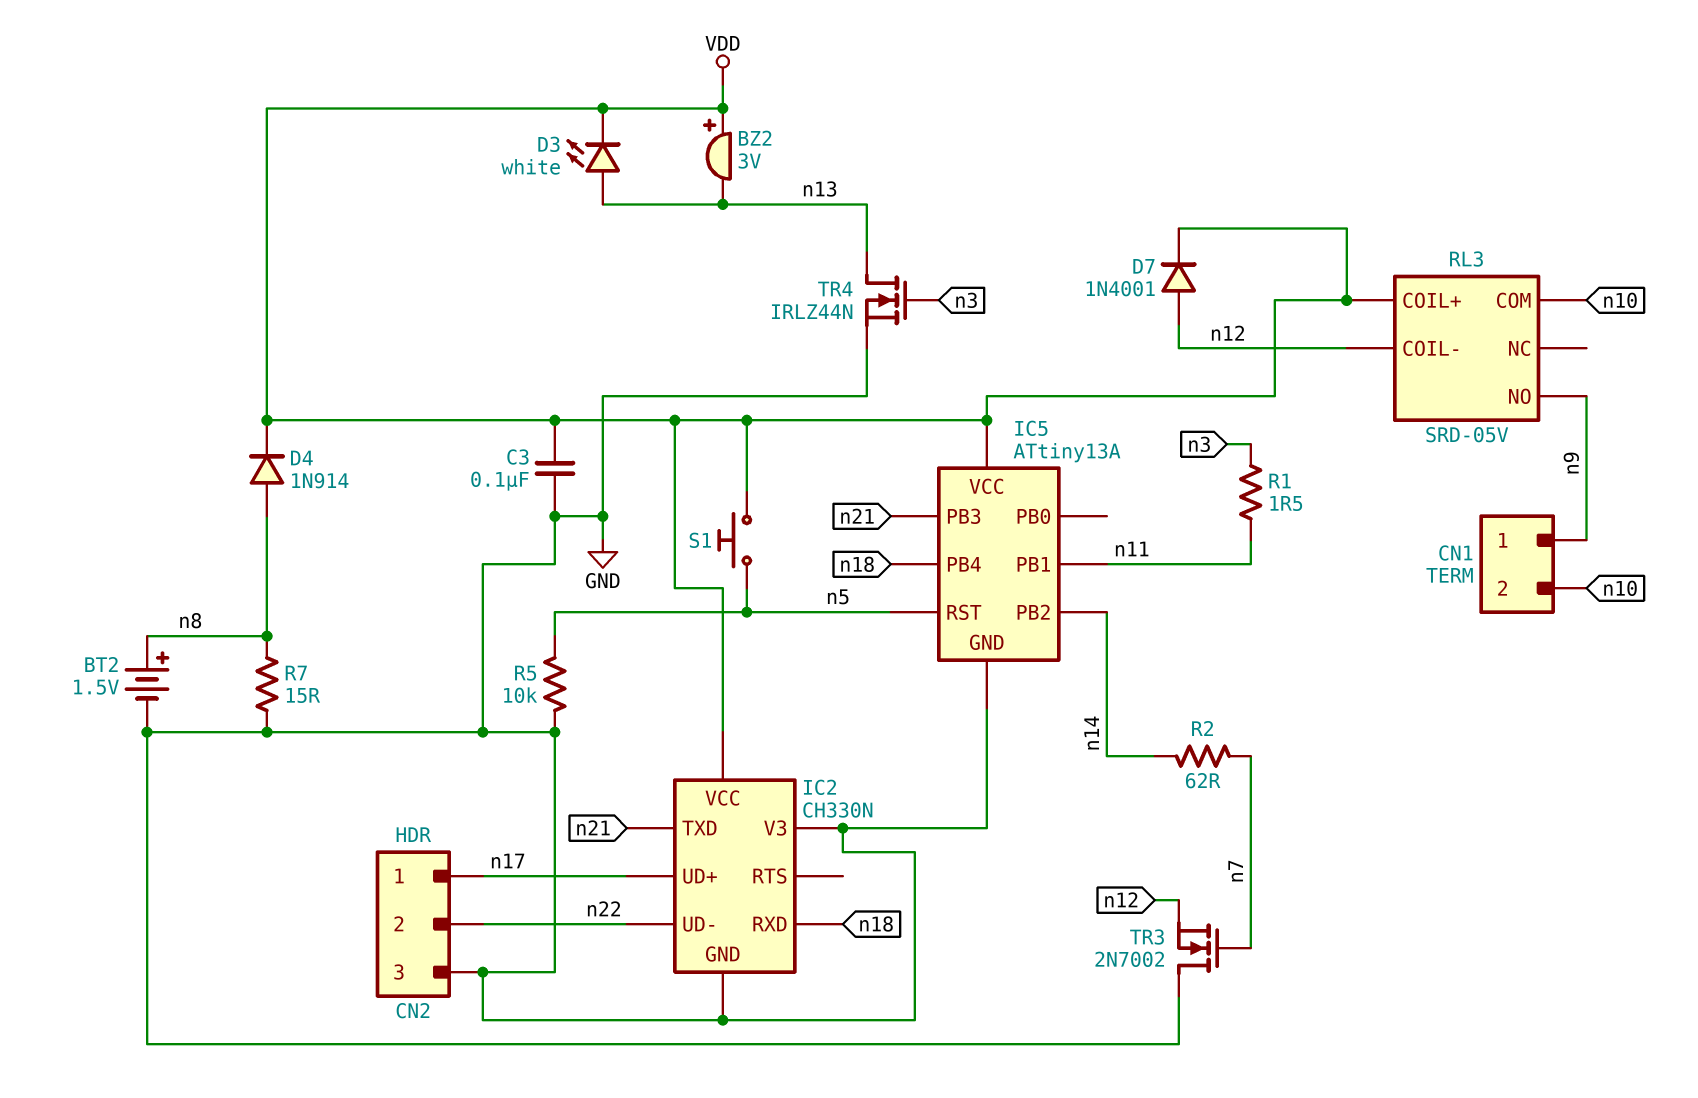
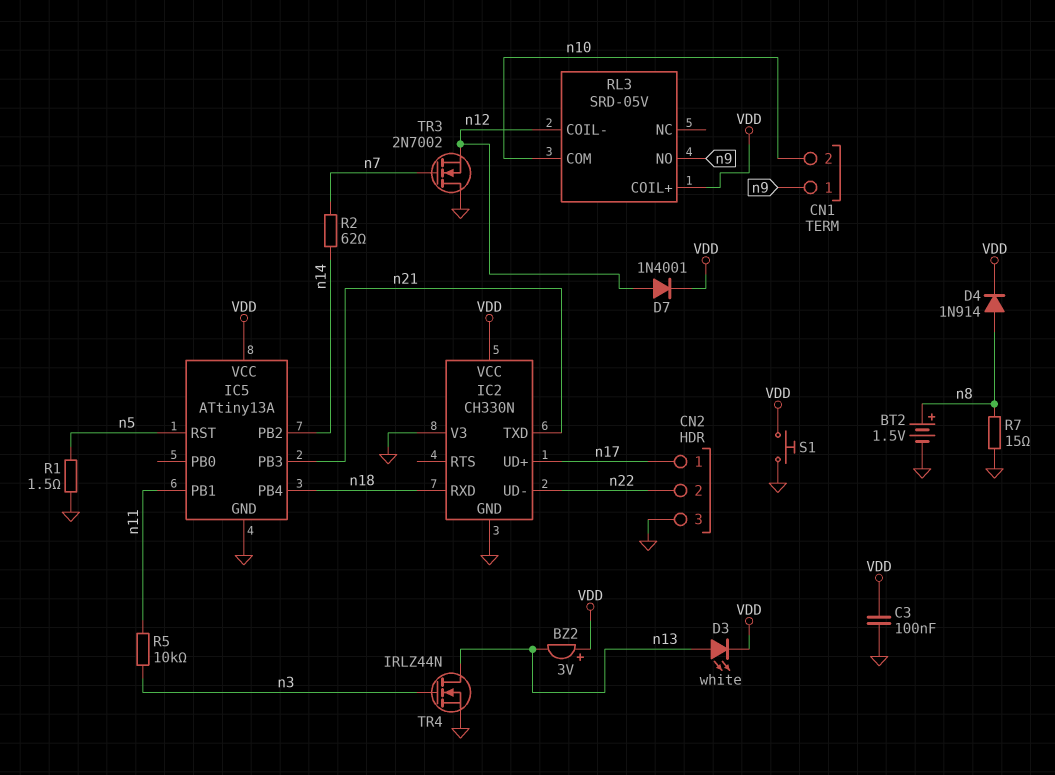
R1: 1.5 (n3, n11) -> 1.5 (GND, n5)
R5: 10k (GND, n5) -> 10k (n3, n11)
S1: button (VDD, n5) -> button (GND, VDD)

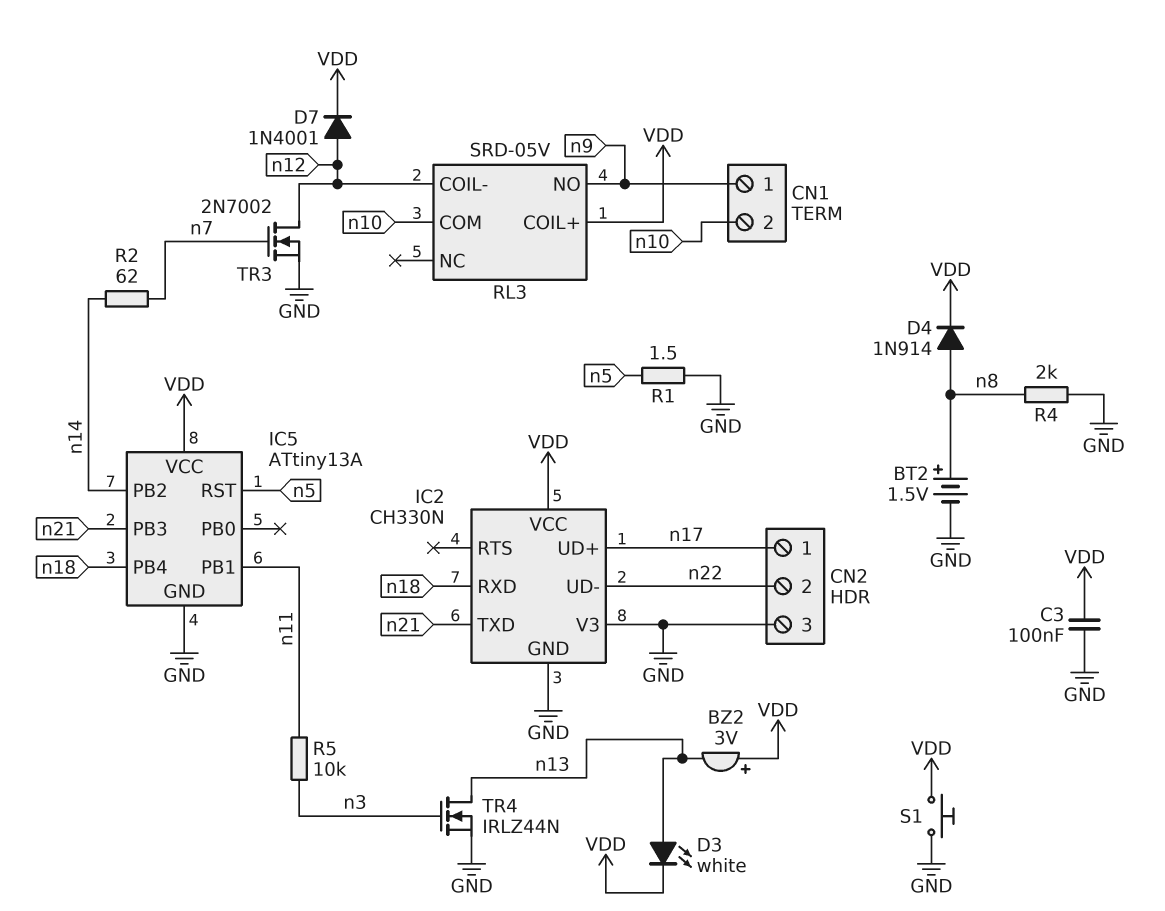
R4: none -> 2k (GND, n8)
R7: 15 (GND, n8) -> none
TR3: NMOS 2N7002 (G n7, D GND, S n12) -> NMOS 2N7002 (G n7, D n12, S GND)

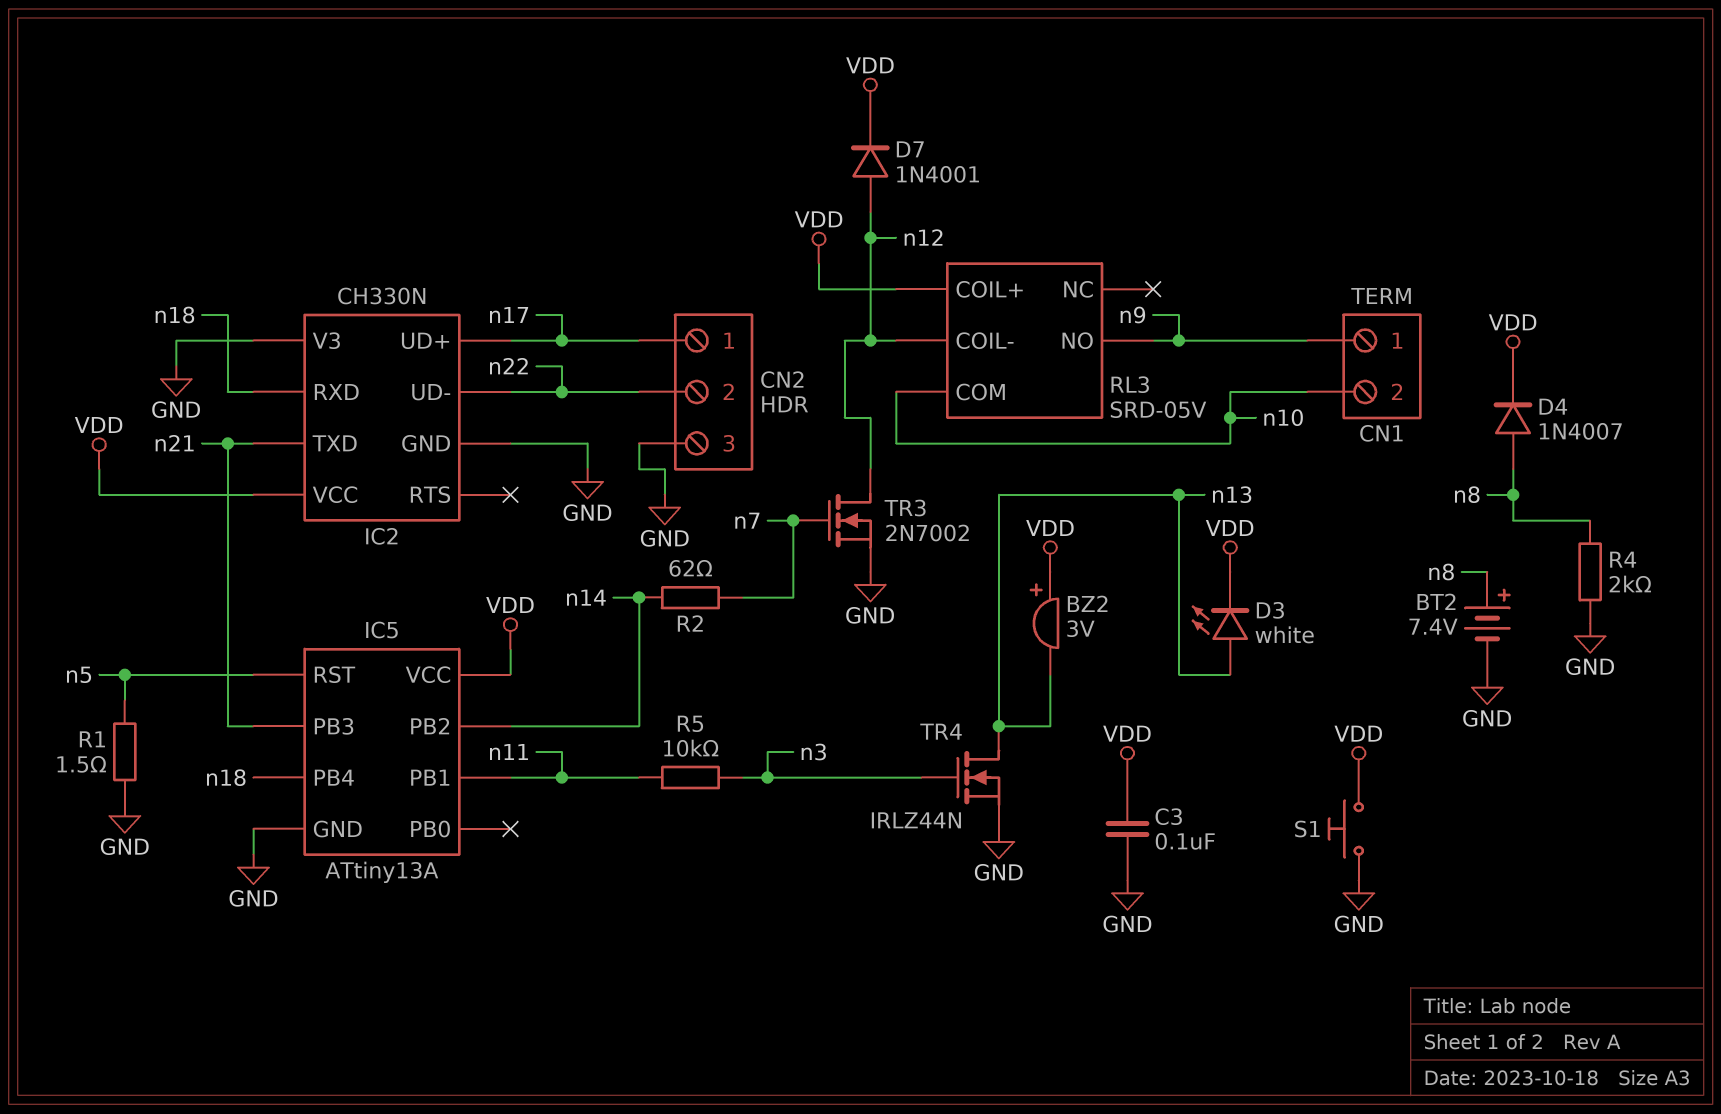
BT2: 1.5V (plus n8, minus GND) -> 7.4V (plus n8, minus GND)
D4: diode 1N914 (A n8, K VDD) -> diode 1N4007 (A n8, K VDD)

